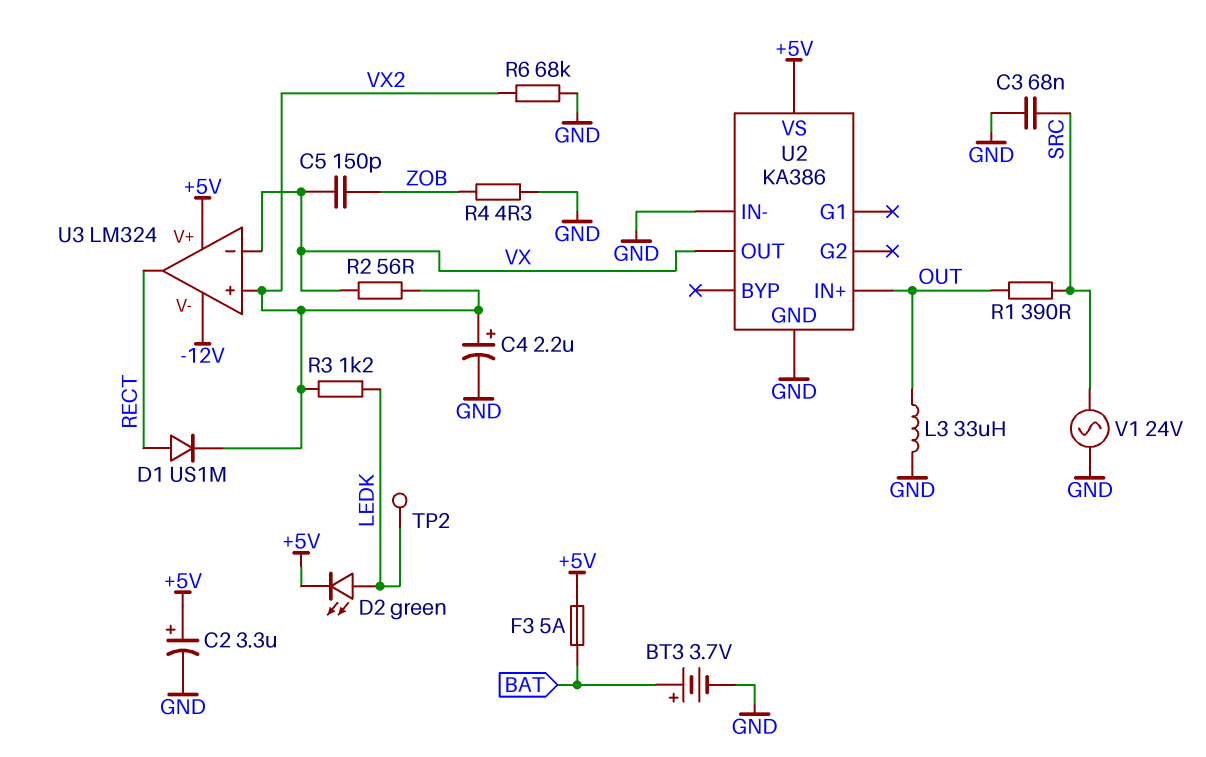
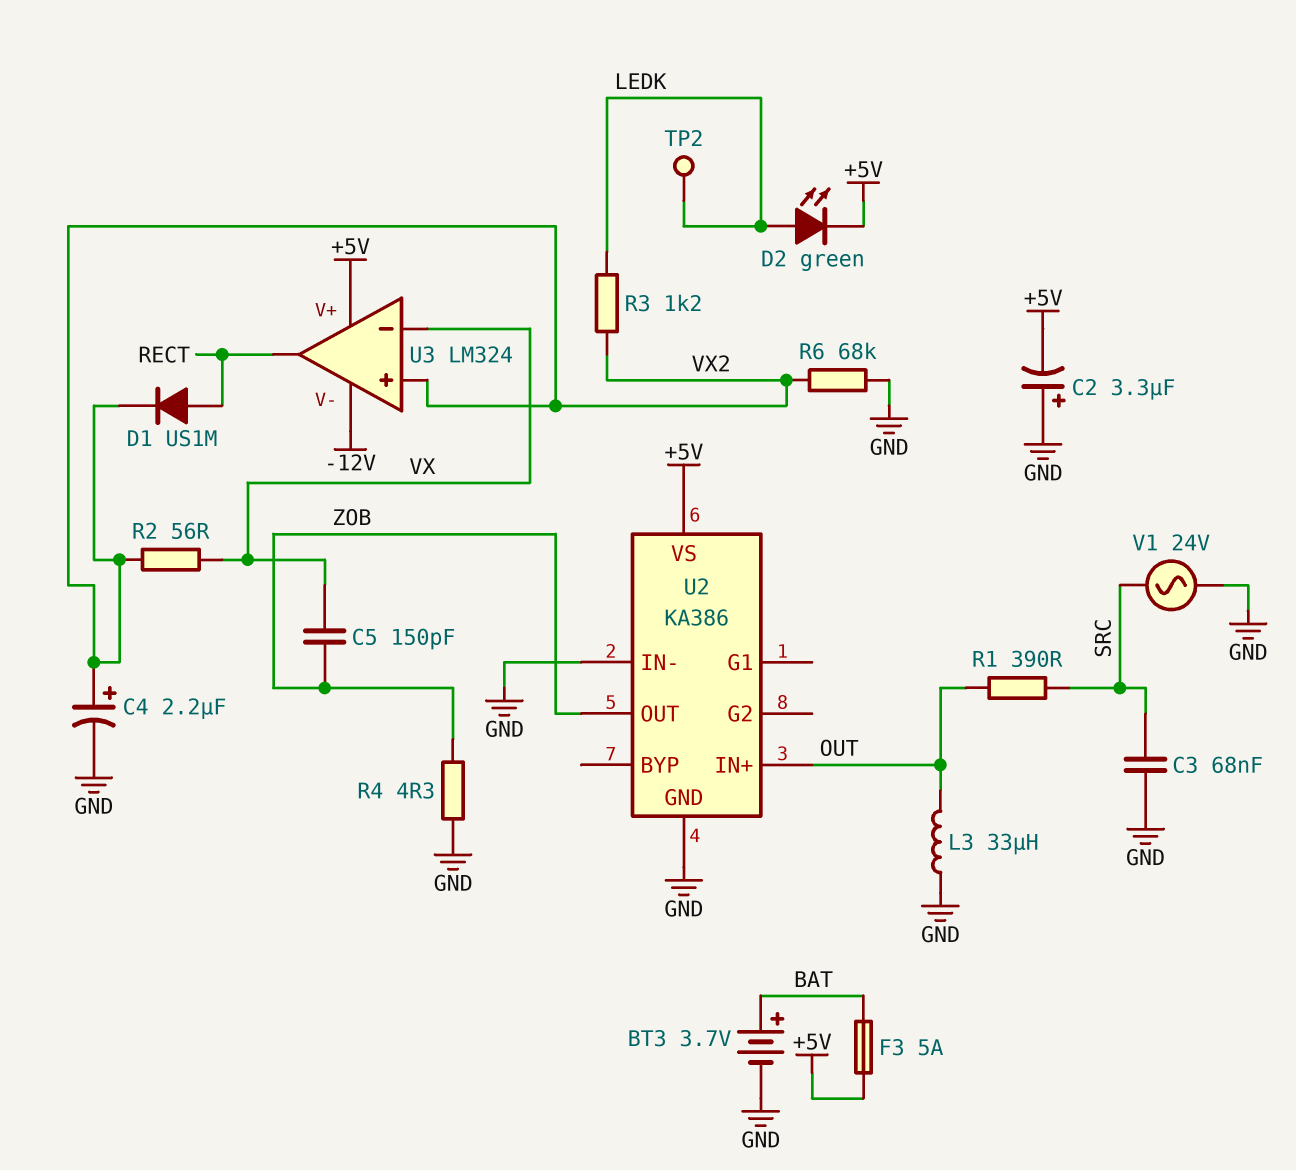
C2: 3.3uF (plus +5V, minus GND) -> 3.3uF (plus GND, minus +5V)
U2 pin OUT: VX -> ZOB

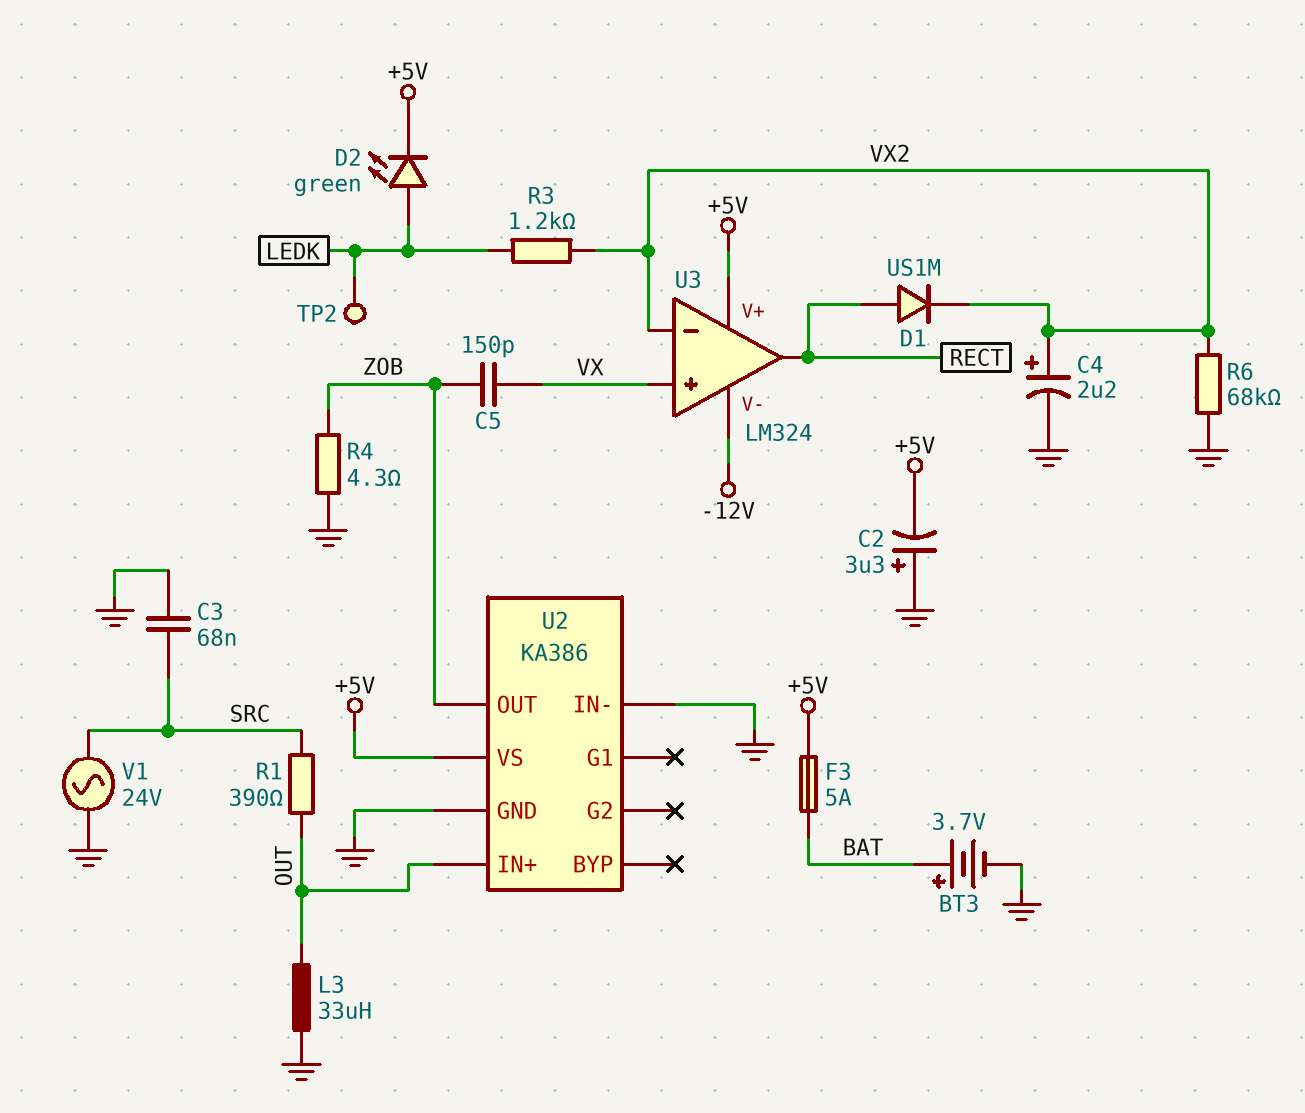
R2: 56 (VX, VX2) -> none
U3 pin in+: VX2 -> VX
U3 pin in-: VX -> VX2

